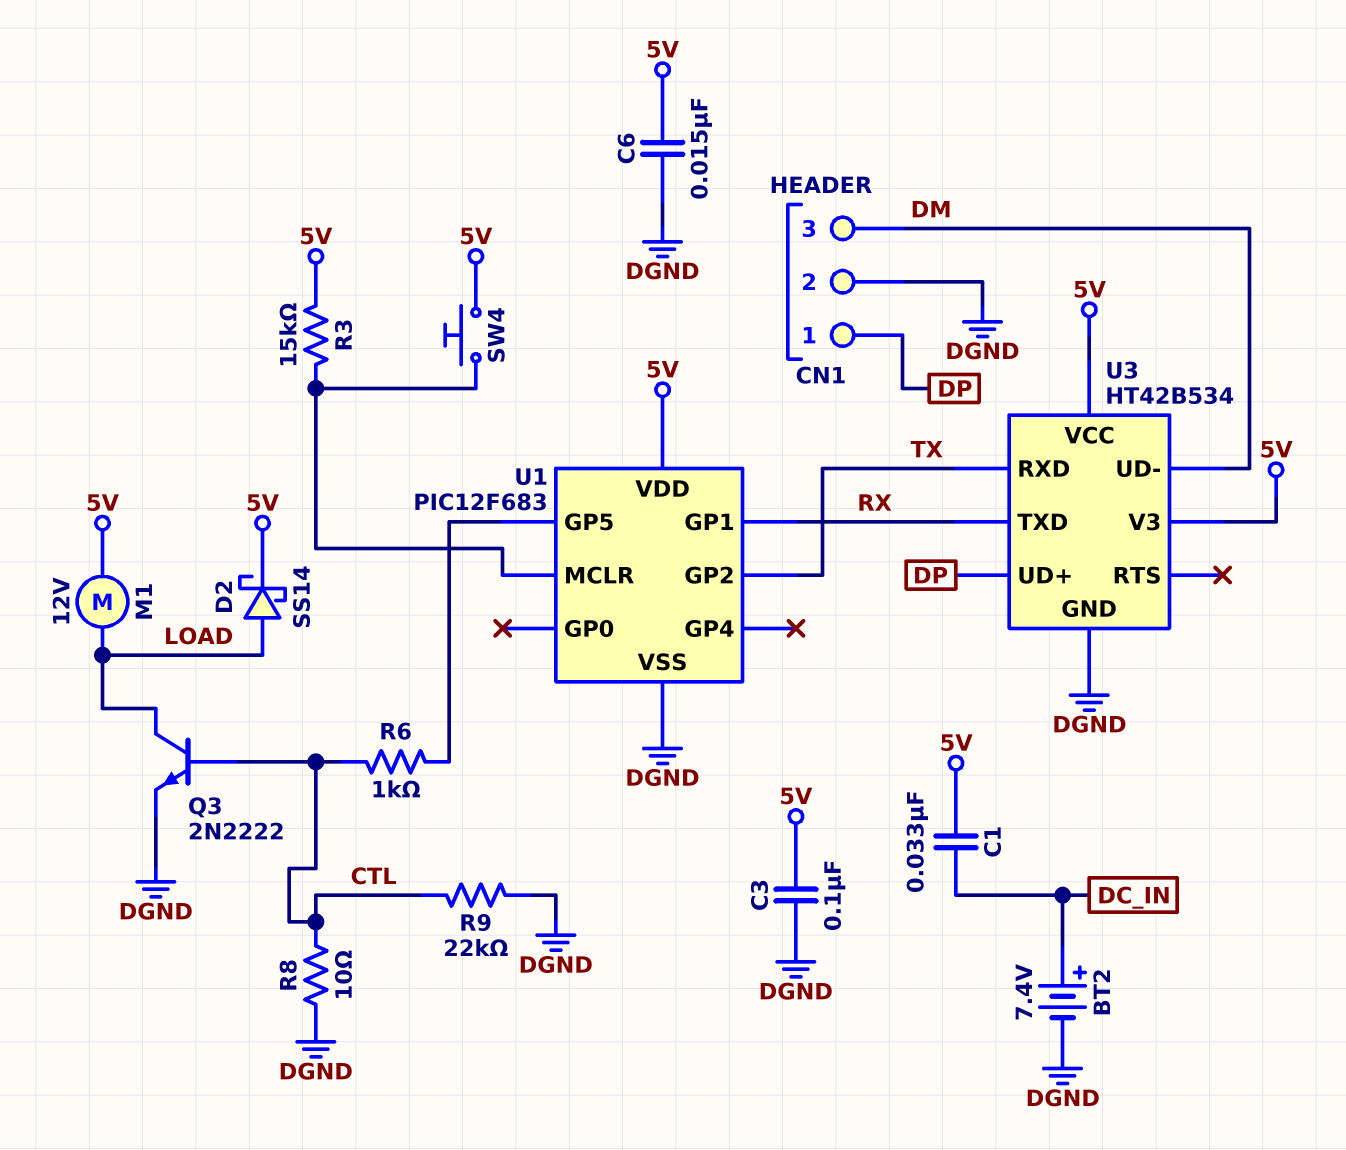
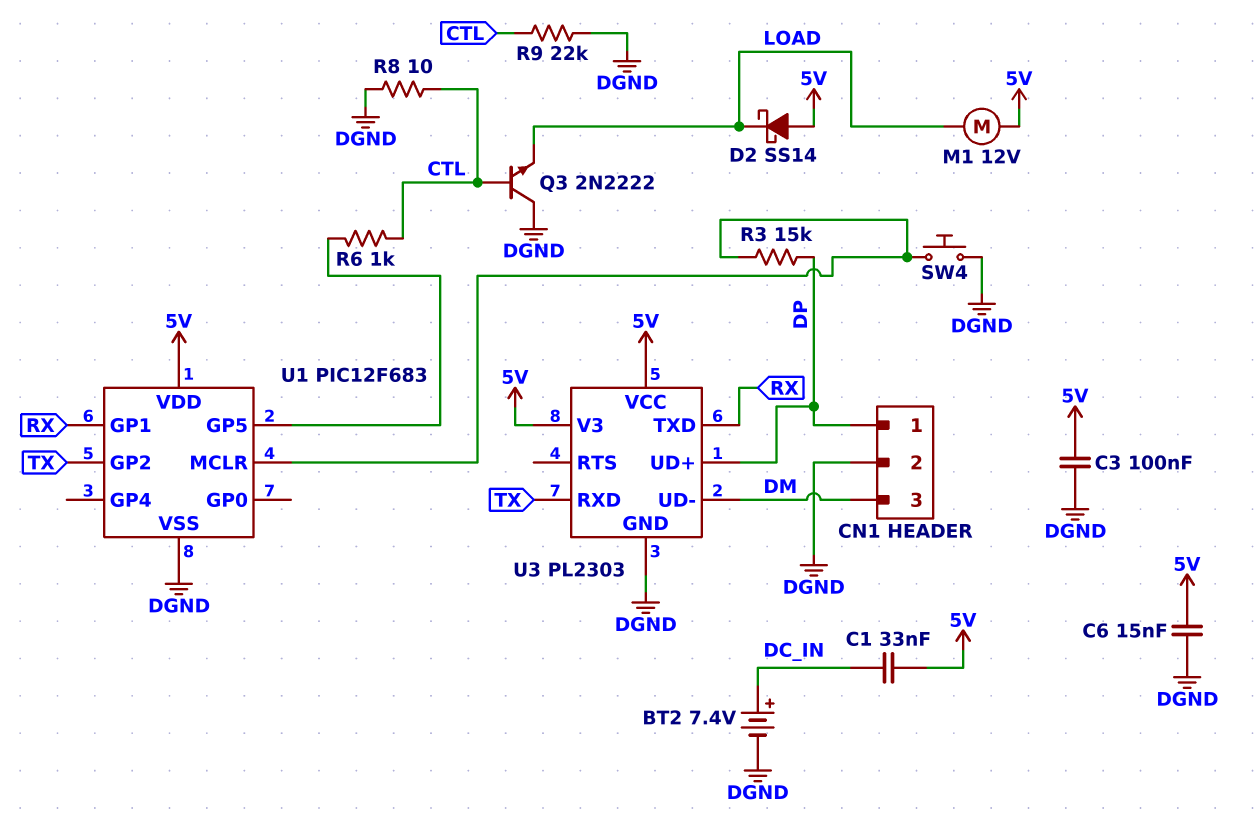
D2: schottky SS14 (A LOAD, K 5V) -> schottky SS14 (A 5V, K LOAD)
Q3: NPN 2N2222 (B CTL, C LOAD, E DGND) -> NPN 2N2222 (B CTL, C DGND, E LOAD)
R3: 15k (5V, U1/MCLR) -> 15k (DP, U1/MCLR)
SW4: button (5V, U1/MCLR) -> button (DGND, U1/MCLR)
U3: HT42B534 -> PL2303

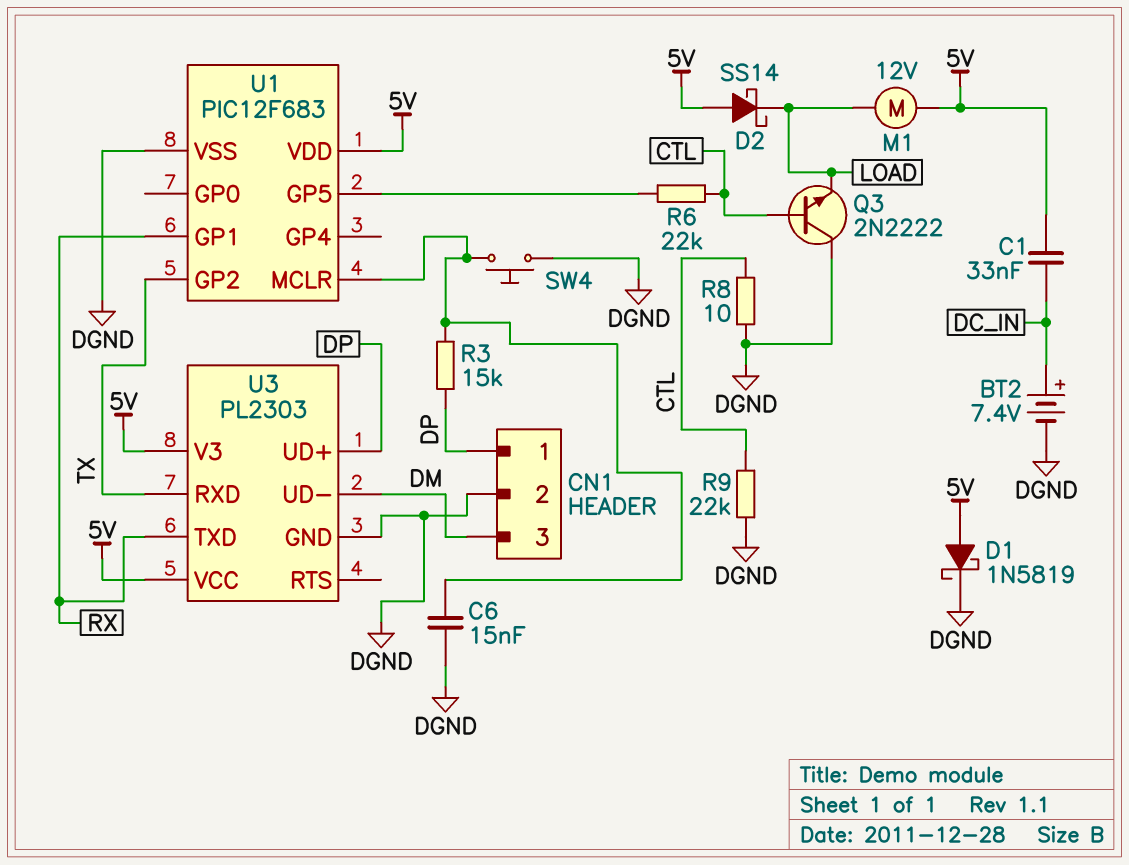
C3: 100nF (5V, DGND) -> none
C6: 15nF (5V, DGND) -> 15nF (DGND, U1/MCLR)
D1: none -> schottky 1N5819 (A 5V, K DGND)
R6: 1k (CTL, U1/GP5) -> 22k (CTL, U1/GP5)

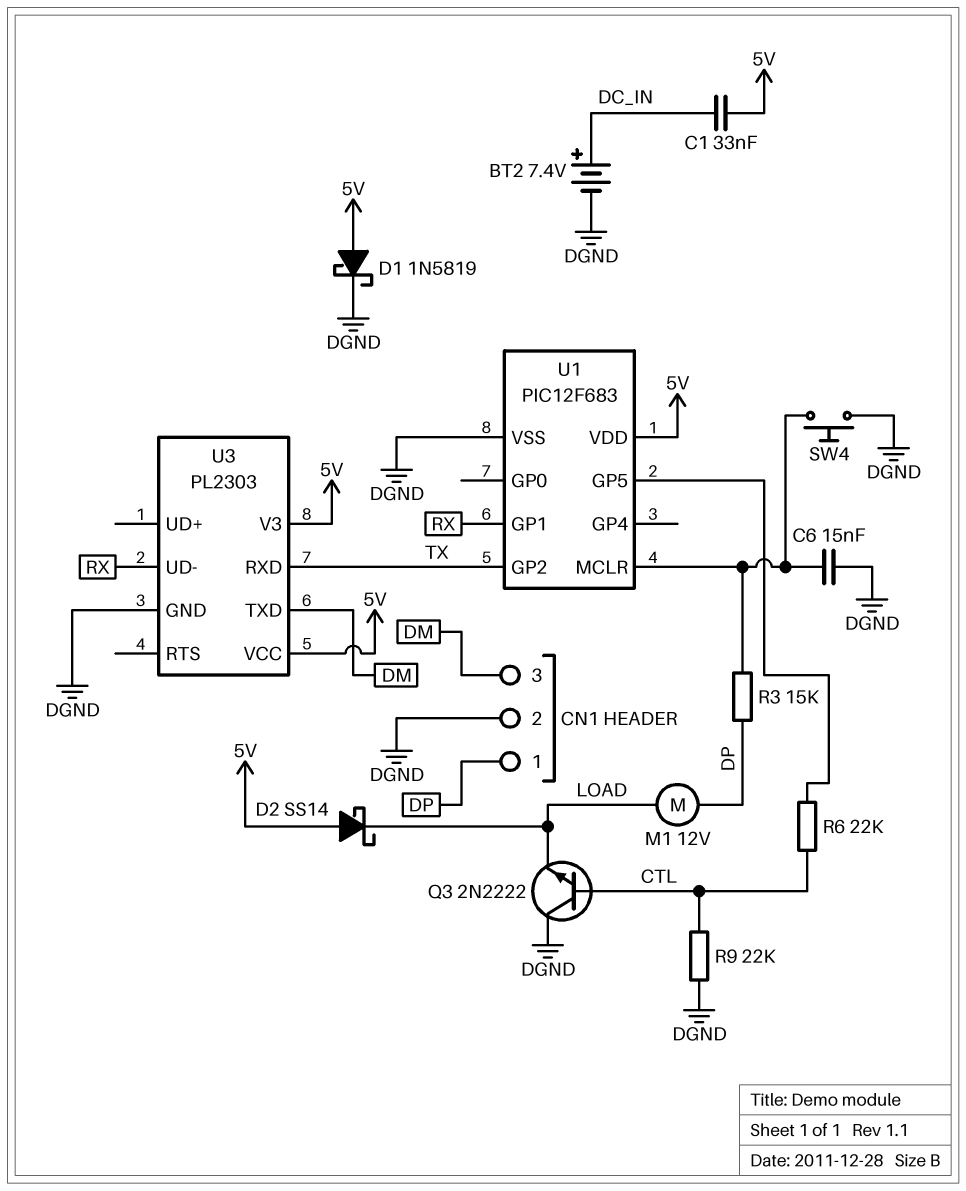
M1: motor 12V (5V, LOAD) -> motor 12V (DP, LOAD)
R8: 10 (CTL, DGND) -> none
U3 pin TXD: RX -> DM
U3 pin UD+: DP -> none
U3 pin UD-: DM -> RX

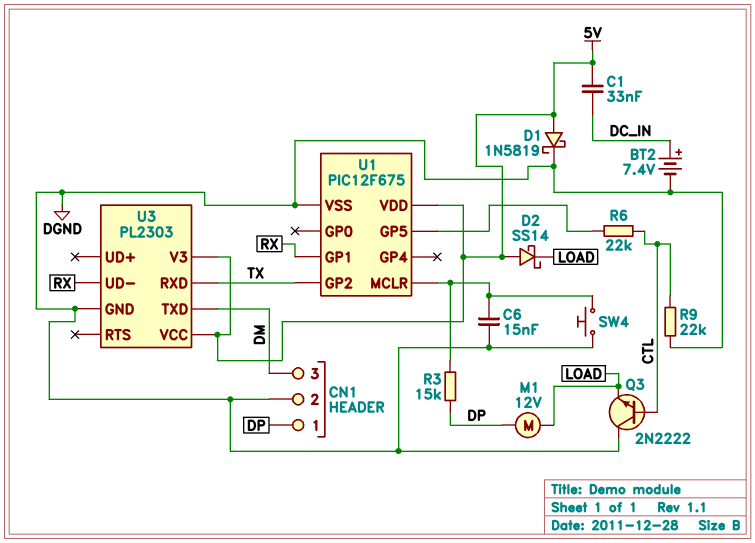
U1: PIC12F683 -> PIC12F675

